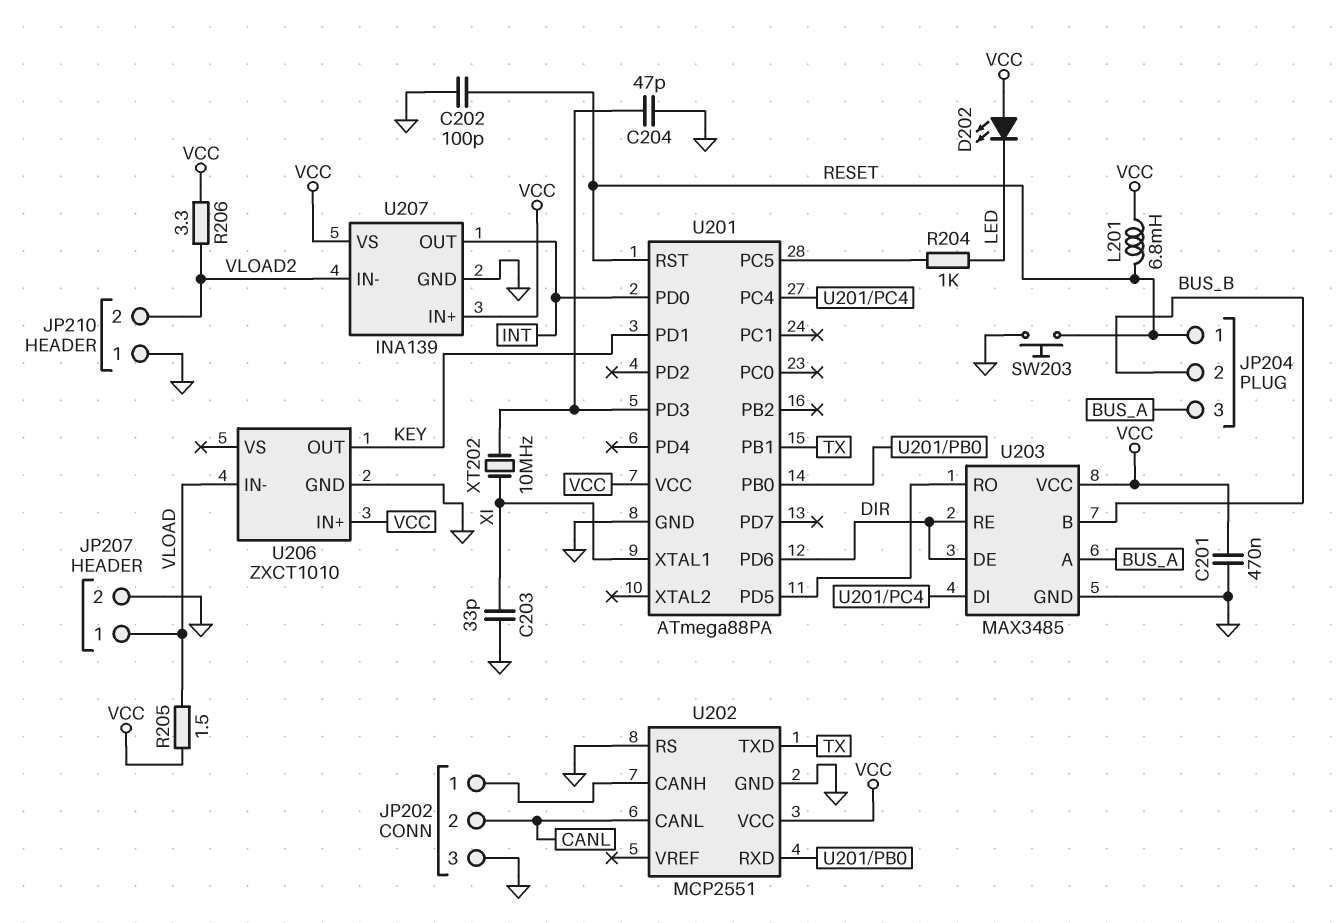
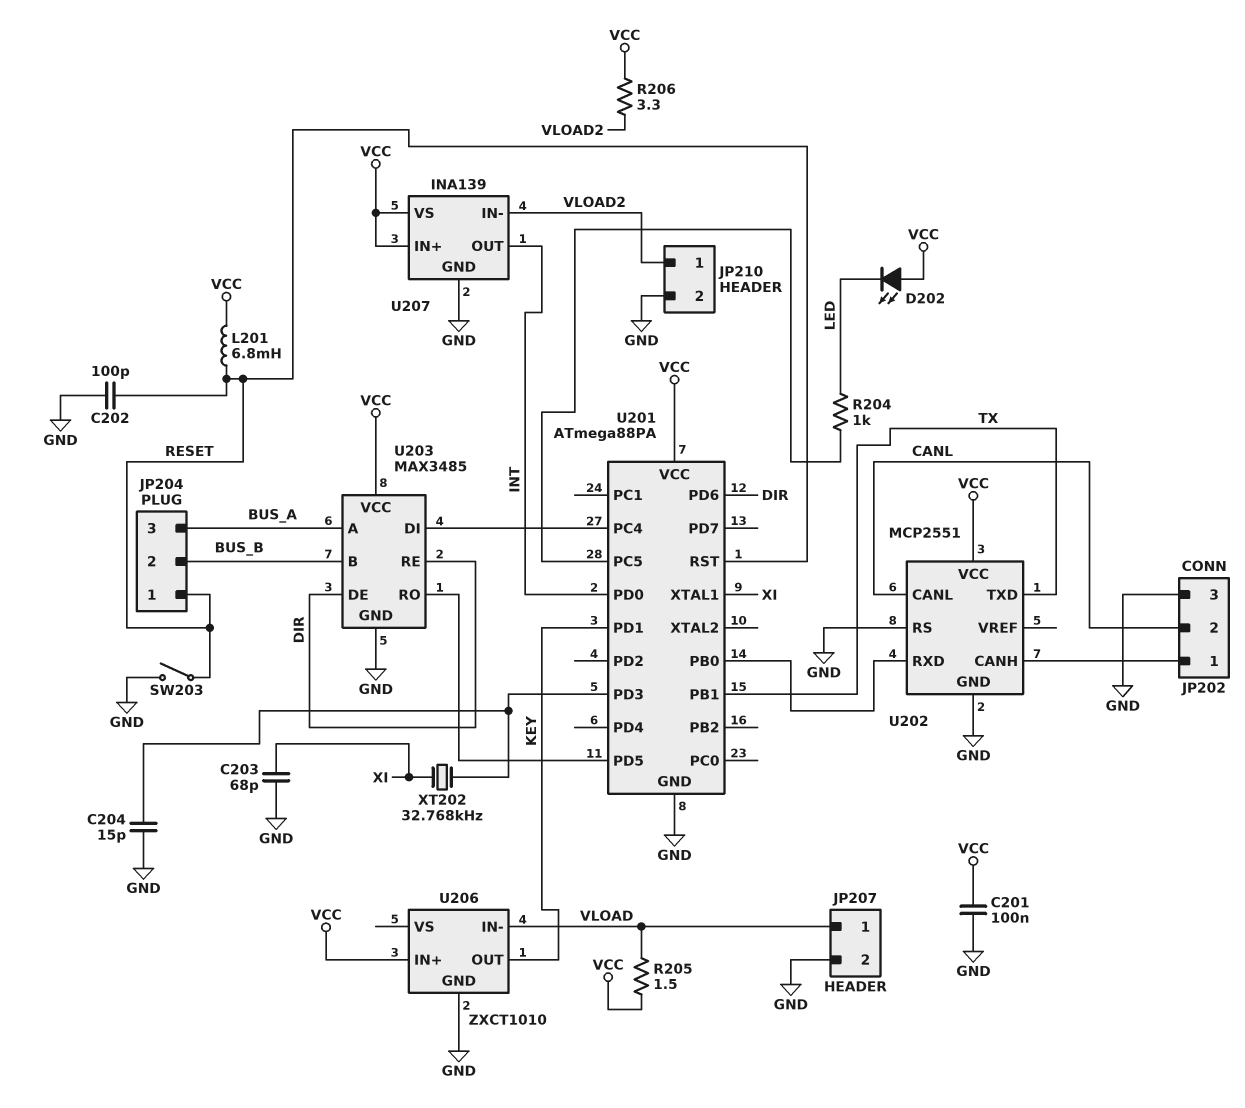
C201: 470nF (GND, VCC) -> 100nF (GND, VCC)
C203: 33pF (GND, XI) -> 68pF (GND, XI)
C204: 47pF (GND, U201/PD3) -> 15pF (GND, U201/PD3)
JP210 pin 1: GND -> VLOAD2
JP210 pin 2: VLOAD2 -> GND
SW203: button (GND, RESET) -> switch (GND, RESET)
XT202: 10MHz (U201/PD3, XI) -> 32.768kHz (U201/PD3, XI)

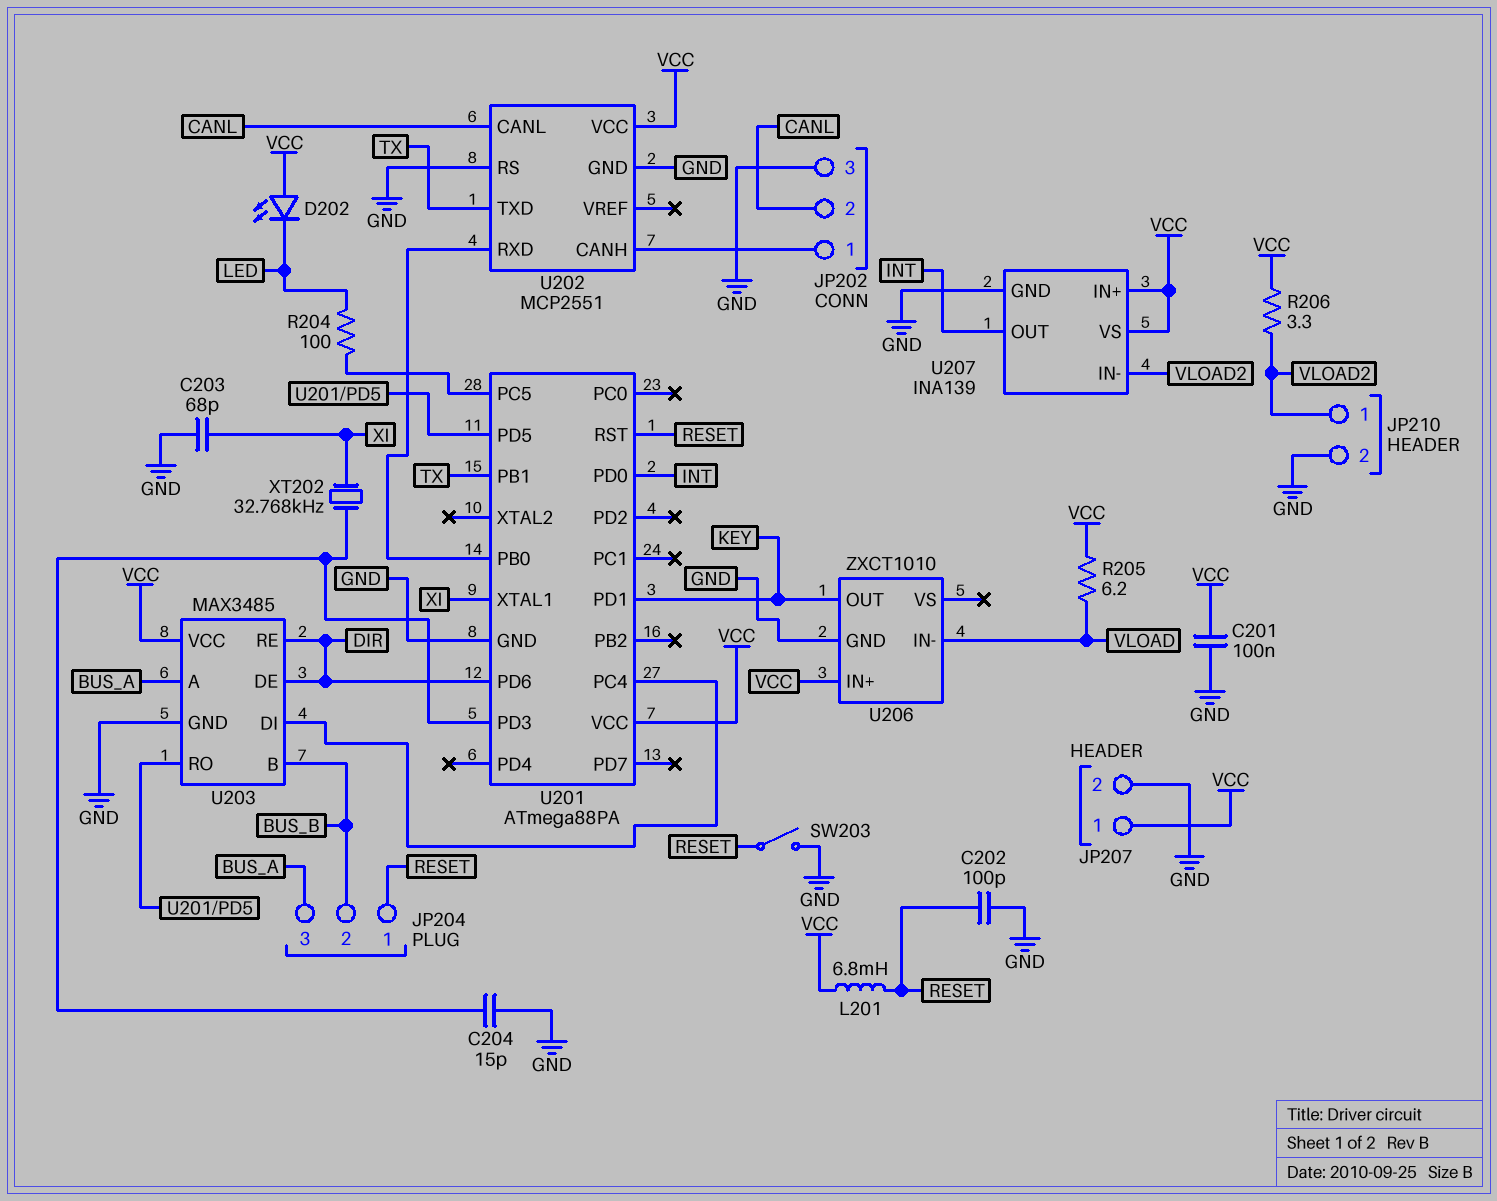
JP207 pin 1: VLOAD -> VCC
R204: 1k (LED, U201/PC5) -> 100 (LED, U201/PC5)
R205: 1.5 (VCC, VLOAD) -> 6.2 (VCC, VLOAD)

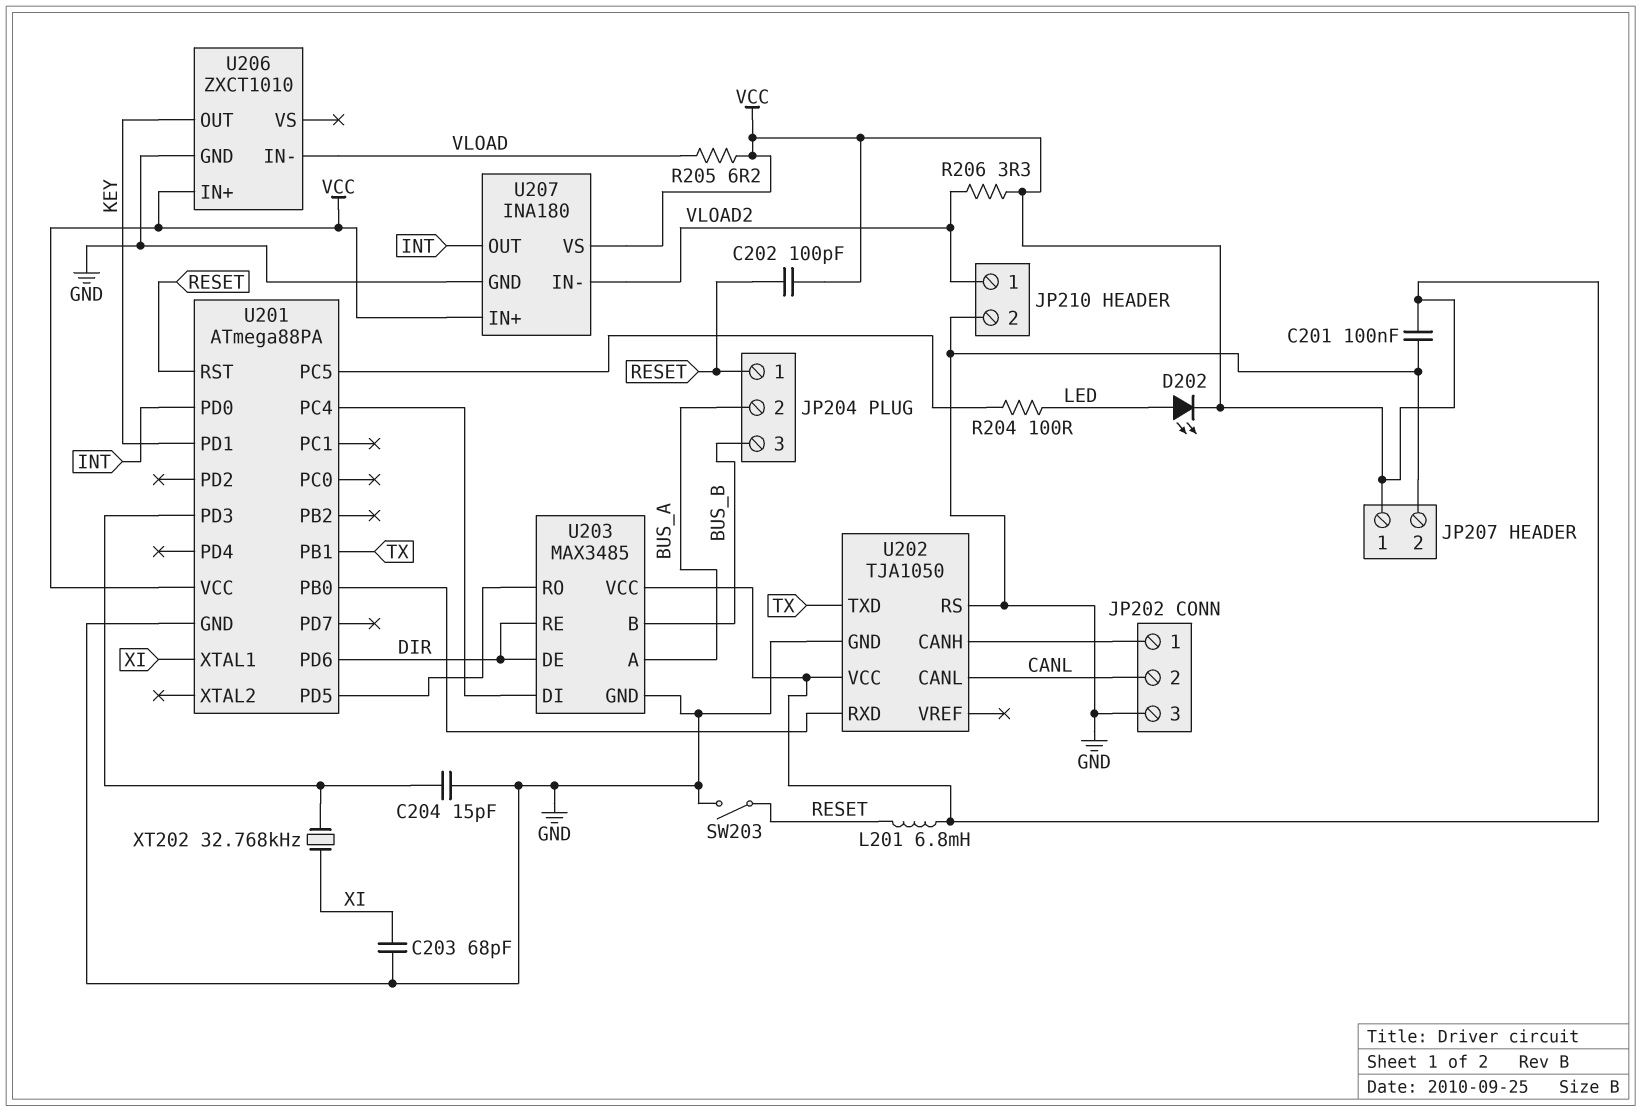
C202: 100pF (GND, RESET) -> 100pF (RESET, VCC)
D202: LED (A VCC, K LED) -> LED (A LED, K VCC)
JP204 pin 2: BUS_B -> BUS_A
JP204 pin 3: BUS_A -> BUS_B
U202: MCP2551 -> TJA1050
U207: INA139 -> INA180

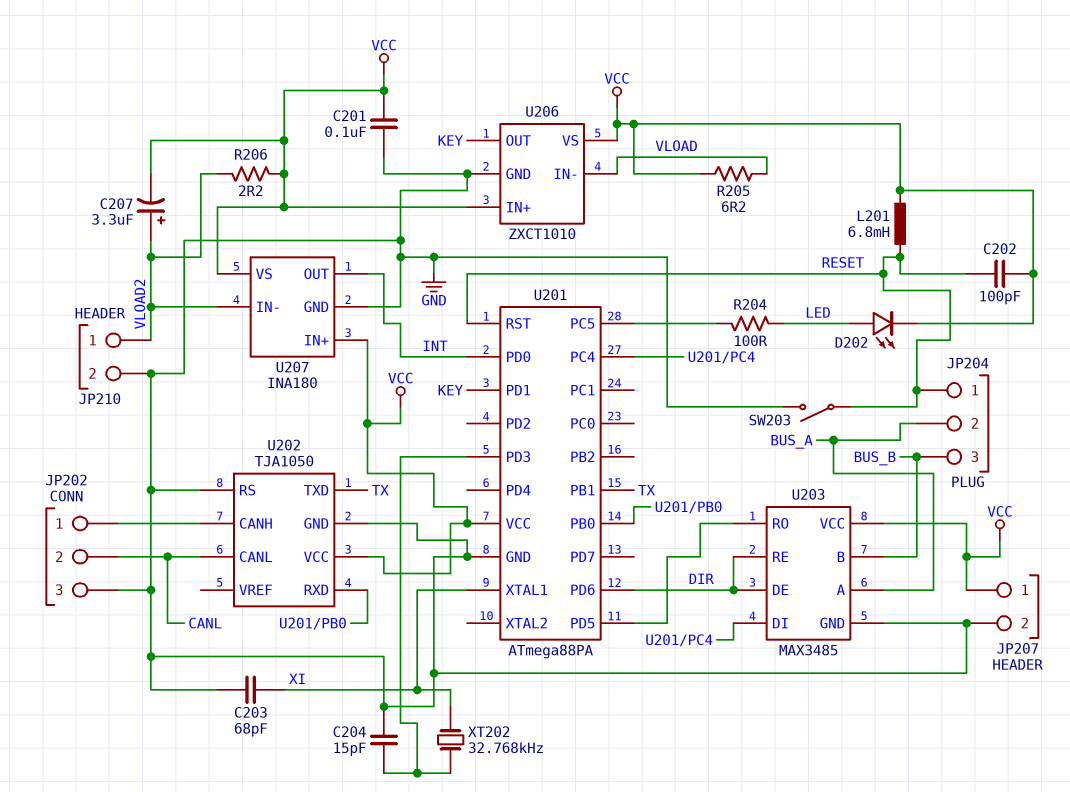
C207: none -> 3.3uF (plus VLOAD2, minus VCC)
R206: 3.3 (VCC, VLOAD2) -> 2.2 (VCC, VLOAD2)
U206 pin VS: none -> VCC

